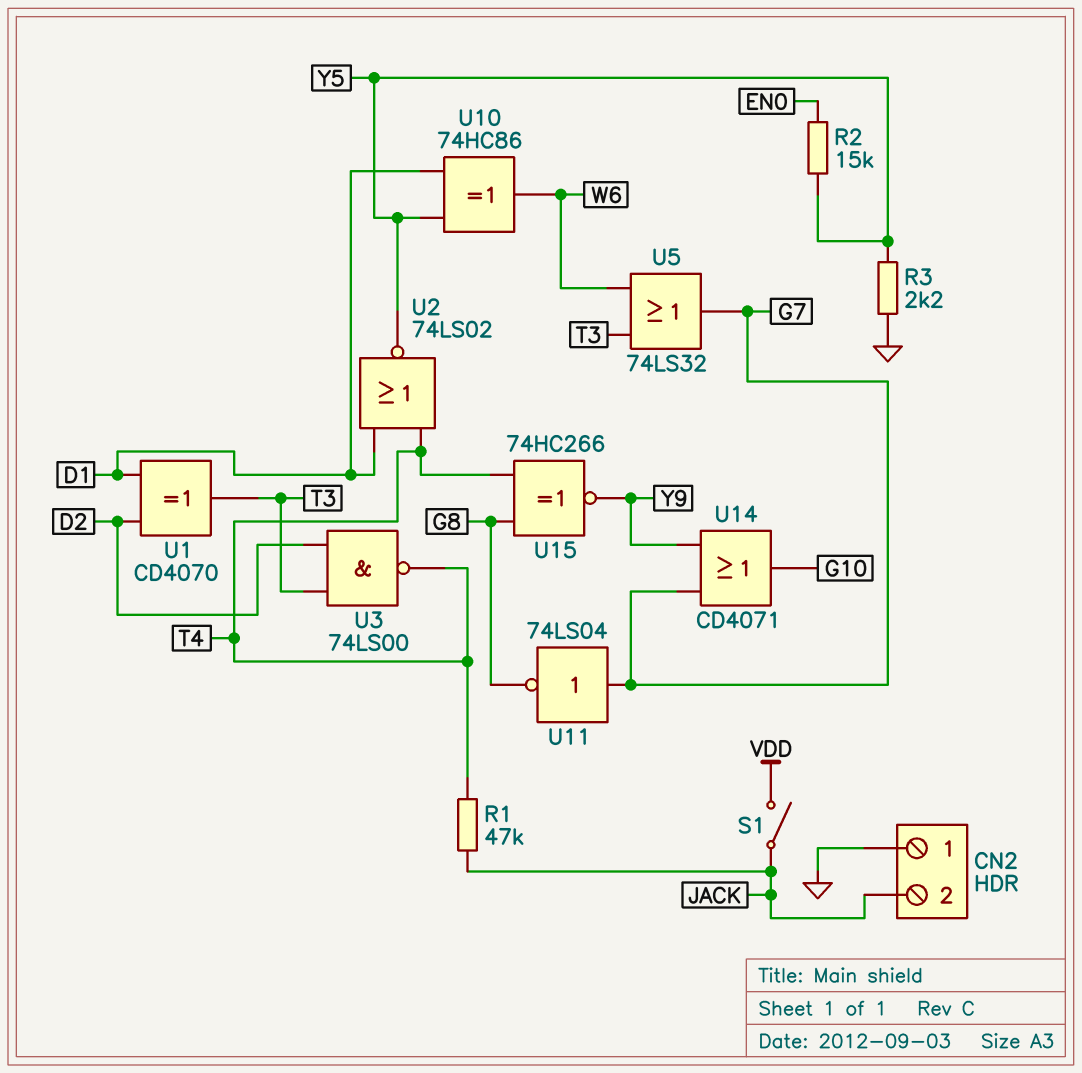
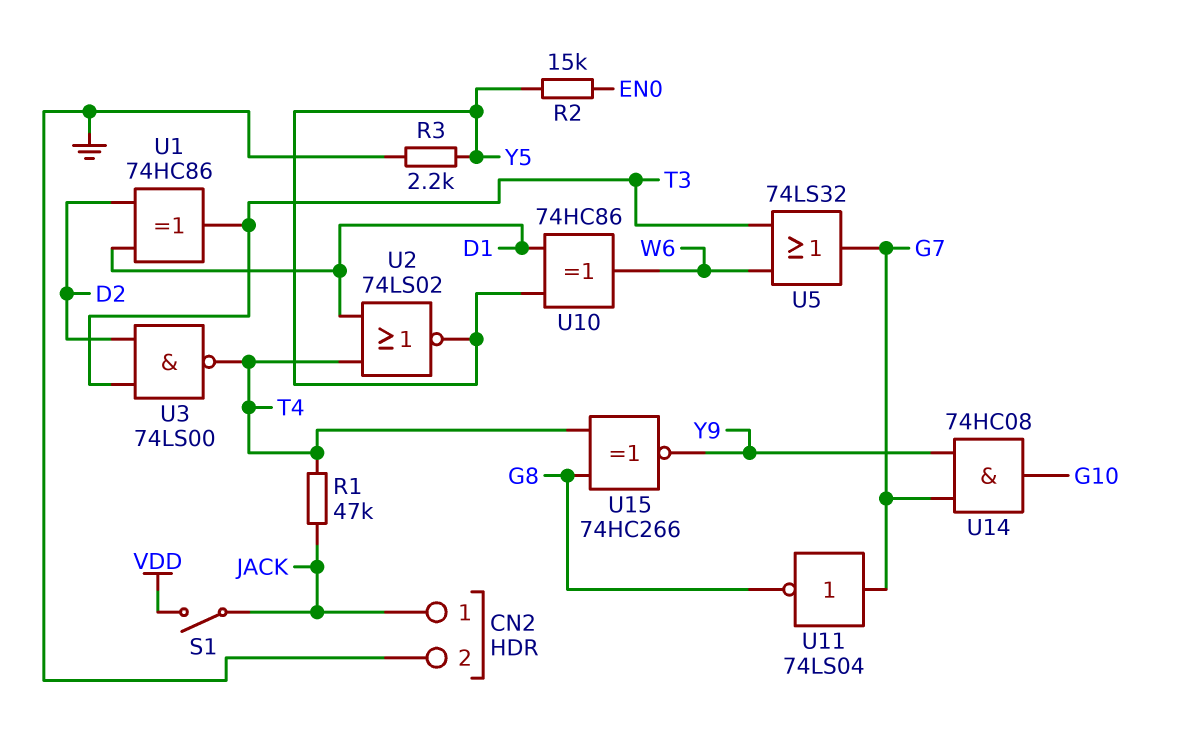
CN2 pin 1: GND -> JACK
CN2 pin 2: JACK -> GND
U1: XOR CD4070 (in D1, in D2, out T3) -> XOR 74HC86 (in D1, in D2, out T3)
U14: OR CD4071 (in G7, in Y9, out G10) -> AND 74HC08 (in G7, in Y9, out G10)

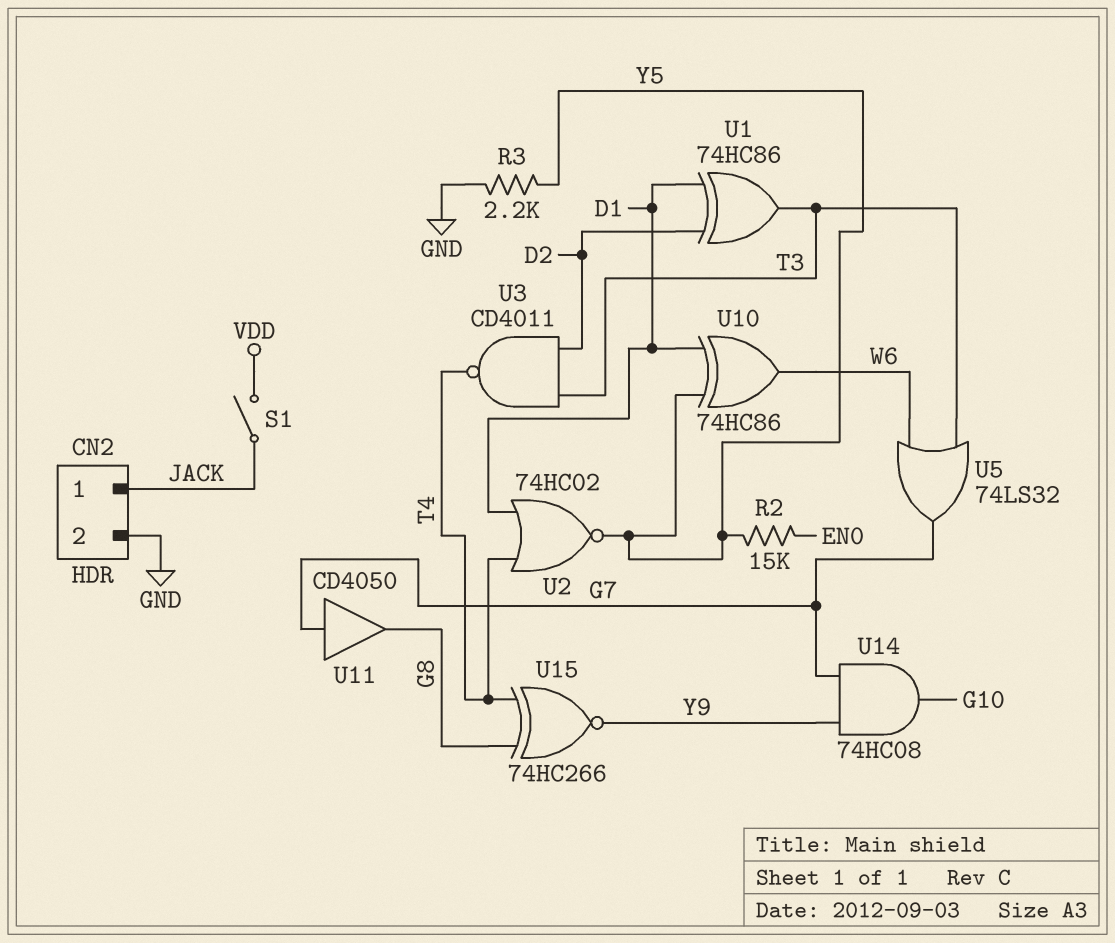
R1: 47k (JACK, T4) -> none
U2: NOR 74LS02 (in D1, in T4, out Y5) -> NOR 74HC02 (in D1, in T4, out Y5)
U3: NAND 74LS00 (in D2, in T3, out T4) -> NAND CD4011 (in D2, in T3, out T4)
U11: NOT 74LS04 (in G7, out G8) -> buffer CD4050 (in G7, out G8)

